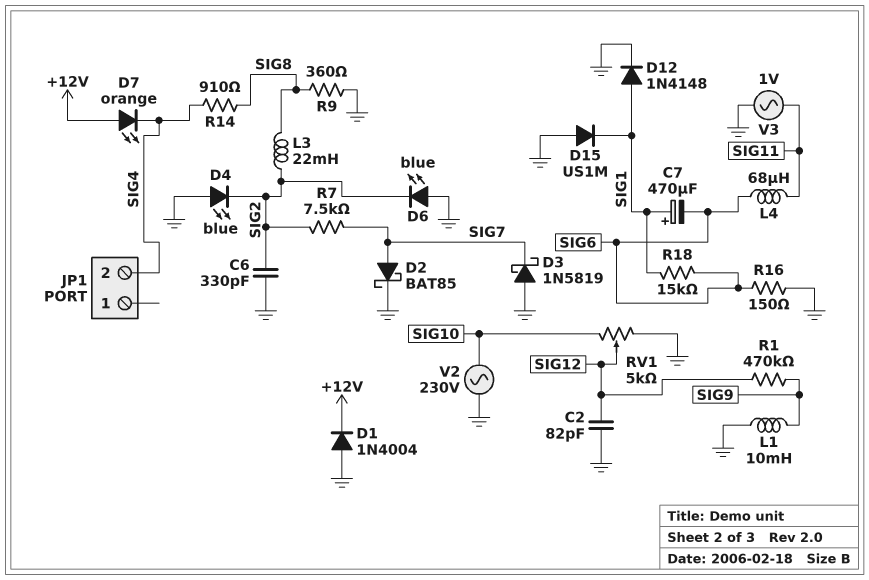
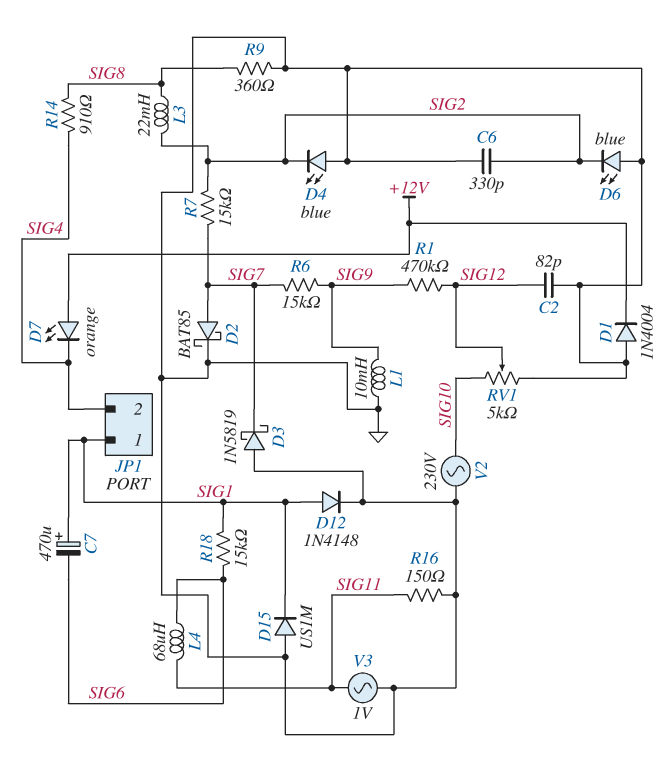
JP1 pin 1: none -> SIG1
R6: none -> 15k (SIG7, SIG9)
R7: 7.5k (SIG2, SIG7) -> 15k (SIG2, SIG7)
R16: 150 (GND, SIG6) -> 150 (GND, SIG11)

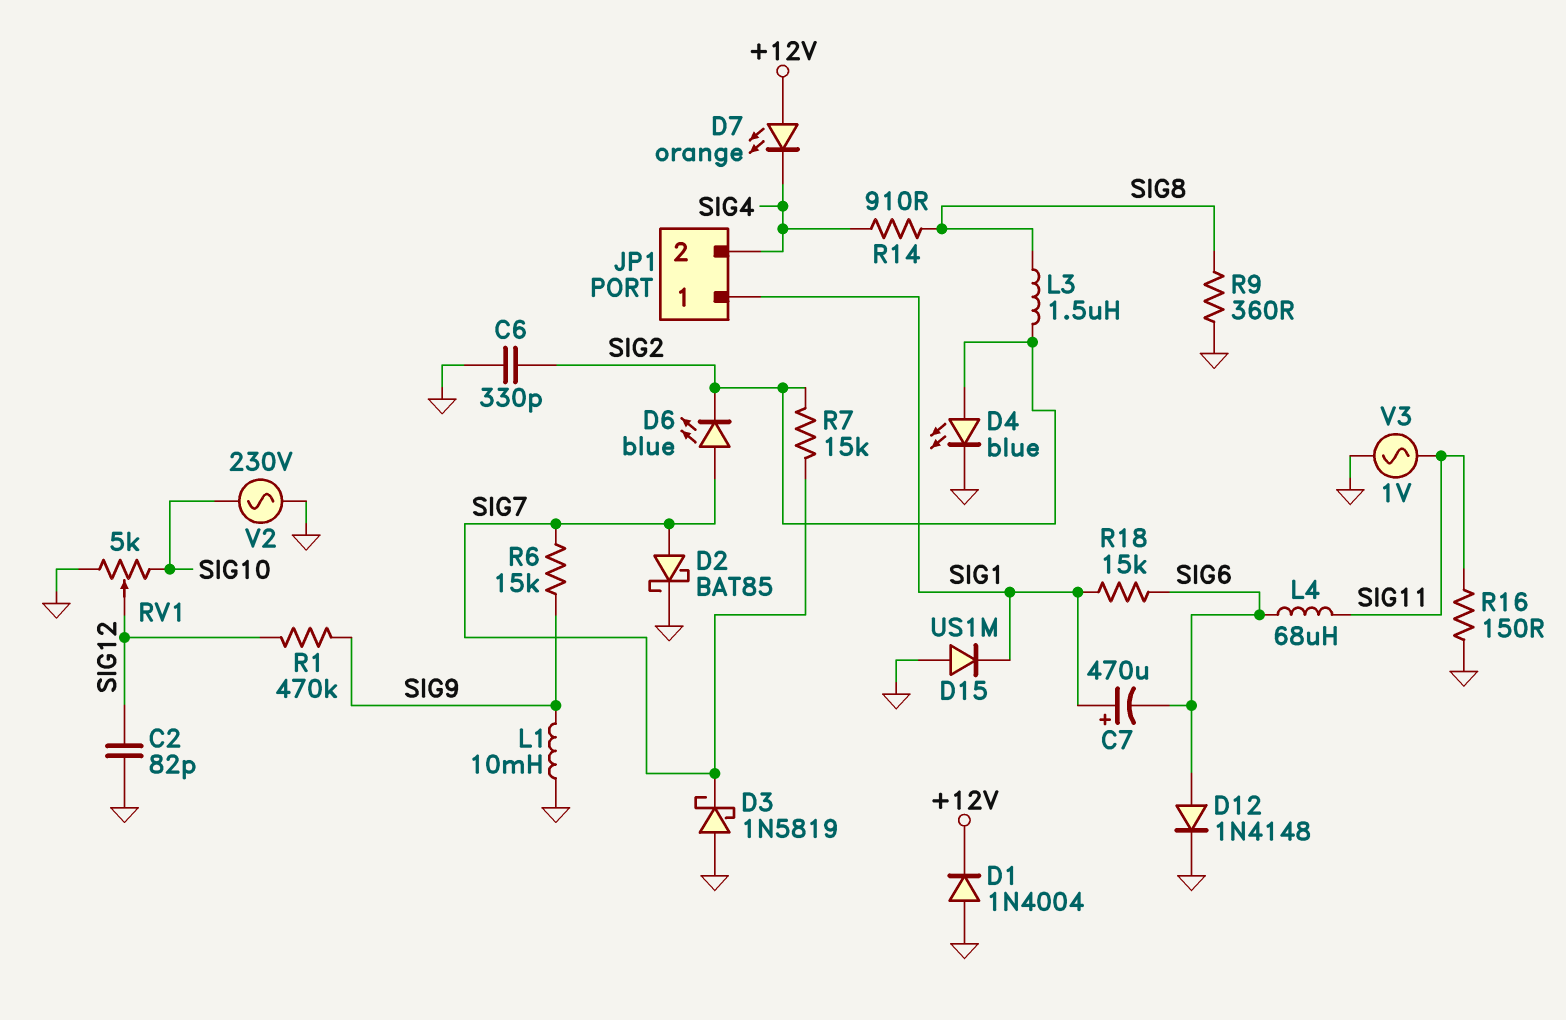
D4: LED blue (A GND, K SIG2) -> LED blue (A SIG2, K GND)
D6: LED blue (A GND, K SIG2) -> LED blue (A SIG7, K SIG2)
D12: diode 1N4148 (A SIG1, K GND) -> diode 1N4148 (A SIG6, K GND)
L3: 22mH (SIG2, SIG8) -> 1.5uH (SIG2, SIG8)

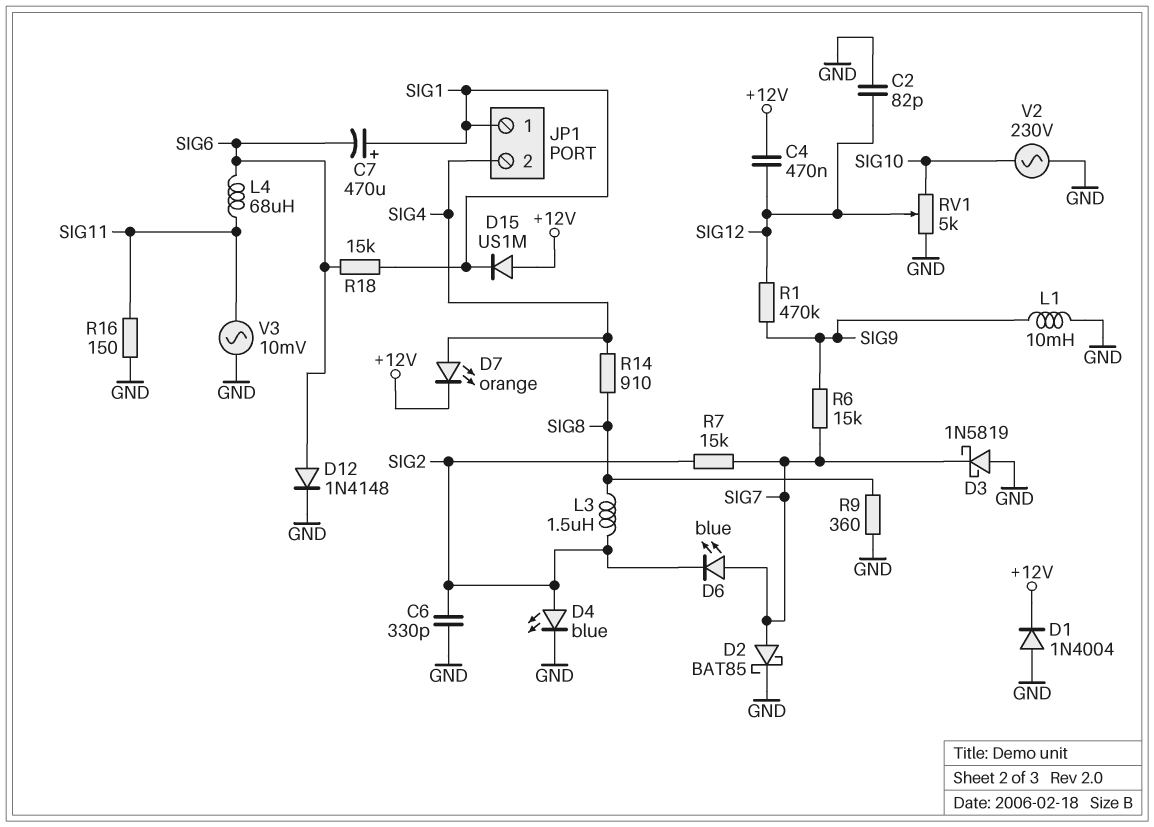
C4: none -> 470nF (+12V, SIG12)
D7: LED orange (A +12V, K SIG4) -> LED orange (A SIG4, K +12V)
D15: diode US1M (A GND, K SIG1) -> diode US1M (A +12V, K SIG1)
V3: AC 1V (GND, SIG11) -> AC 10mV (GND, SIG11)

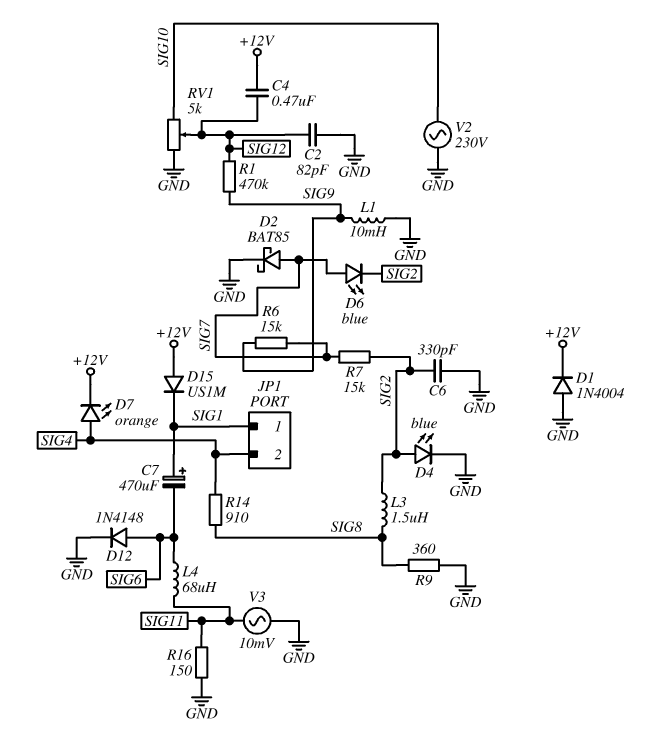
D3: schottky 1N5819 (A GND, K SIG7) -> none
R18: 15k (SIG1, SIG6) -> none

